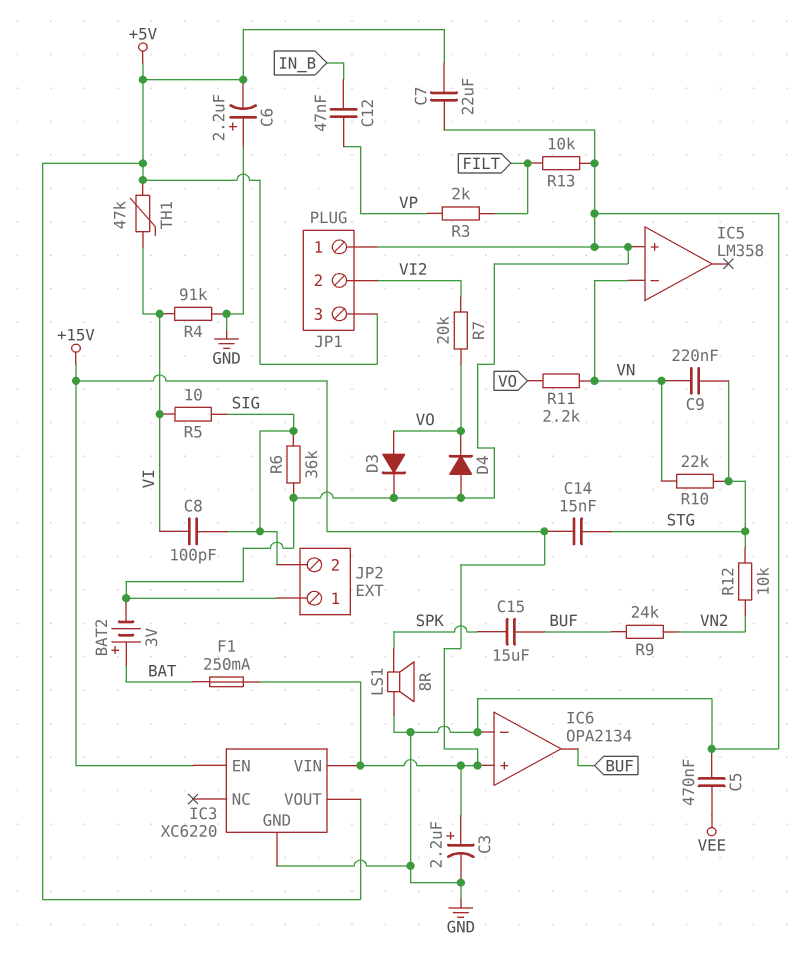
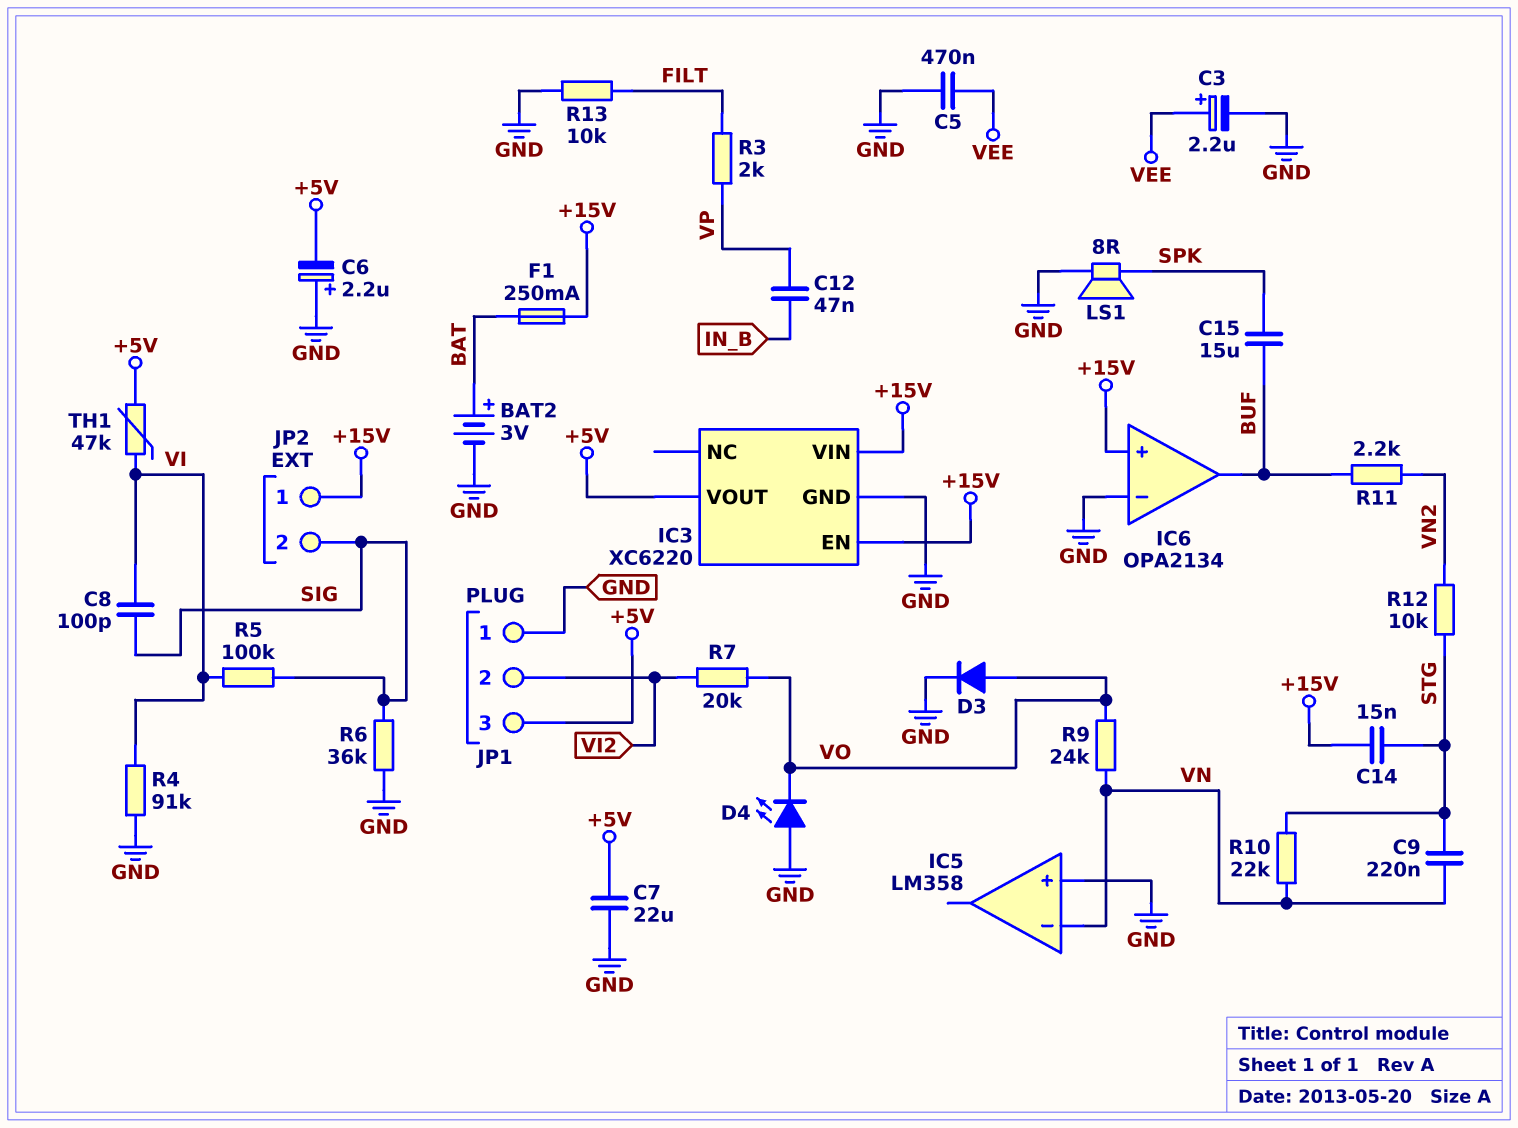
C3: 2.2uF (plus +15V, minus GND) -> 2.2uF (plus VEE, minus GND)
D4: diode (A GND, K VO) -> LED (A GND, K VO)
JP2 pin 1: GND -> +15V
R5: 10 (SIG, VI) -> 100k (SIG, VI)
R9: 24k (BUF, VN2) -> 24k (VN, VO)
R11: 2.2k (VN, VO) -> 2.2k (BUF, VN2)

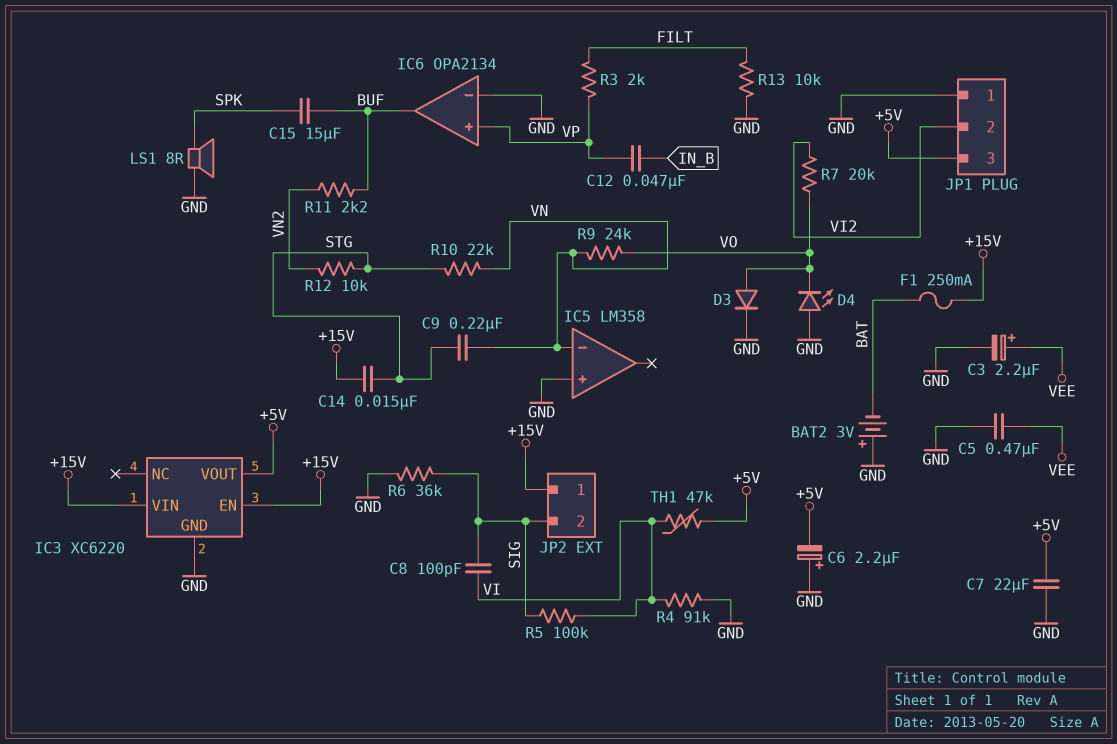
BAT2: 3V (plus BAT, minus GND) -> 3V (plus GND, minus BAT)
IC6 pin in+: +15V -> VP

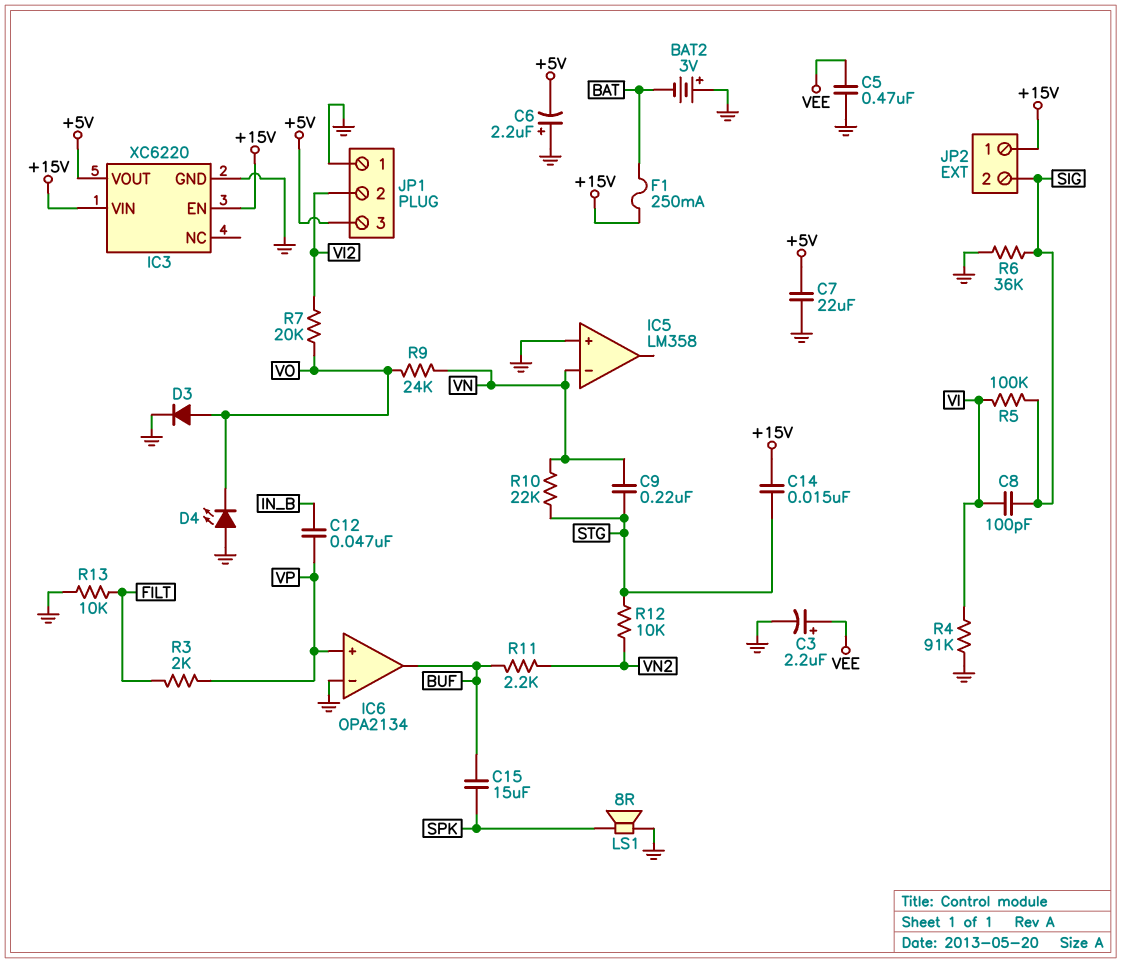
TH1: 47k (+5V, VI) -> none

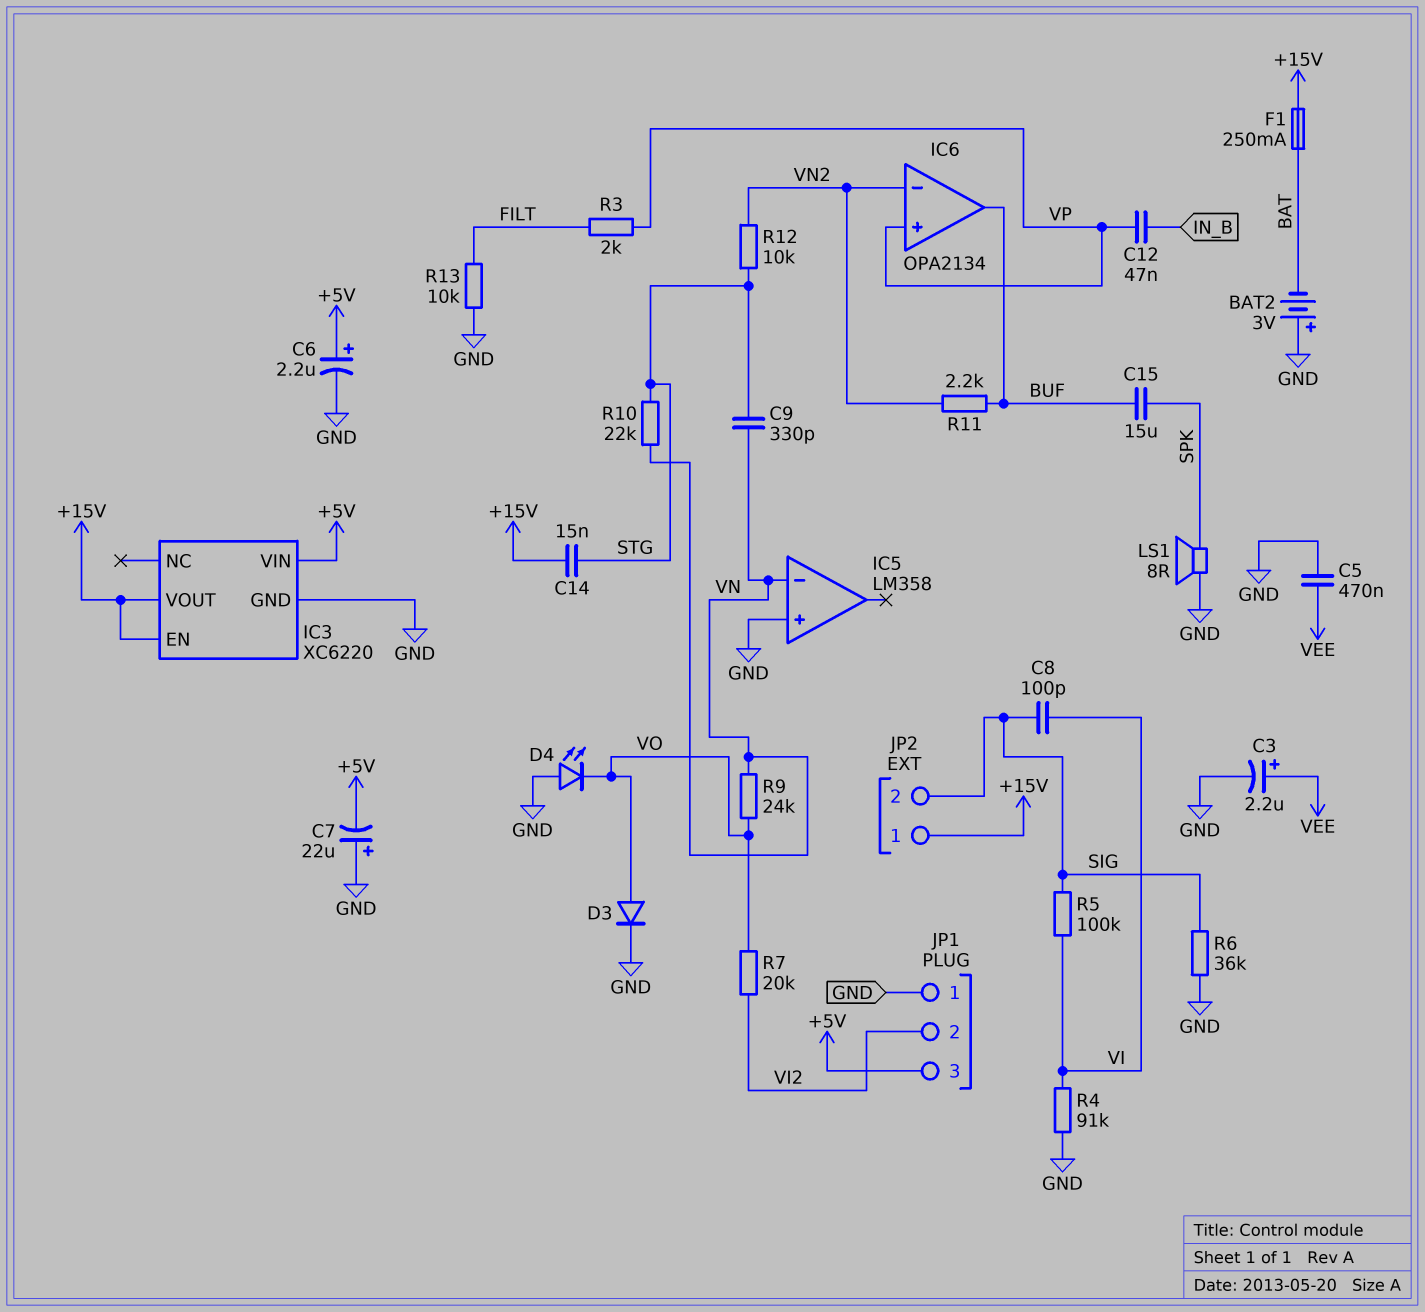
C6: 2.2uF (plus GND, minus +5V) -> 2.2uF (plus +5V, minus GND)
C7: 22uF (+5V, GND) -> 22uF (plus GND, minus +5V)
C9: 220nF (STG, VN) -> 330pF (STG, VN)
IC3 pin VIN: +15V -> +5V
IC3 pin VOUT: +5V -> +15V
IC6 pin in-: GND -> VN2

